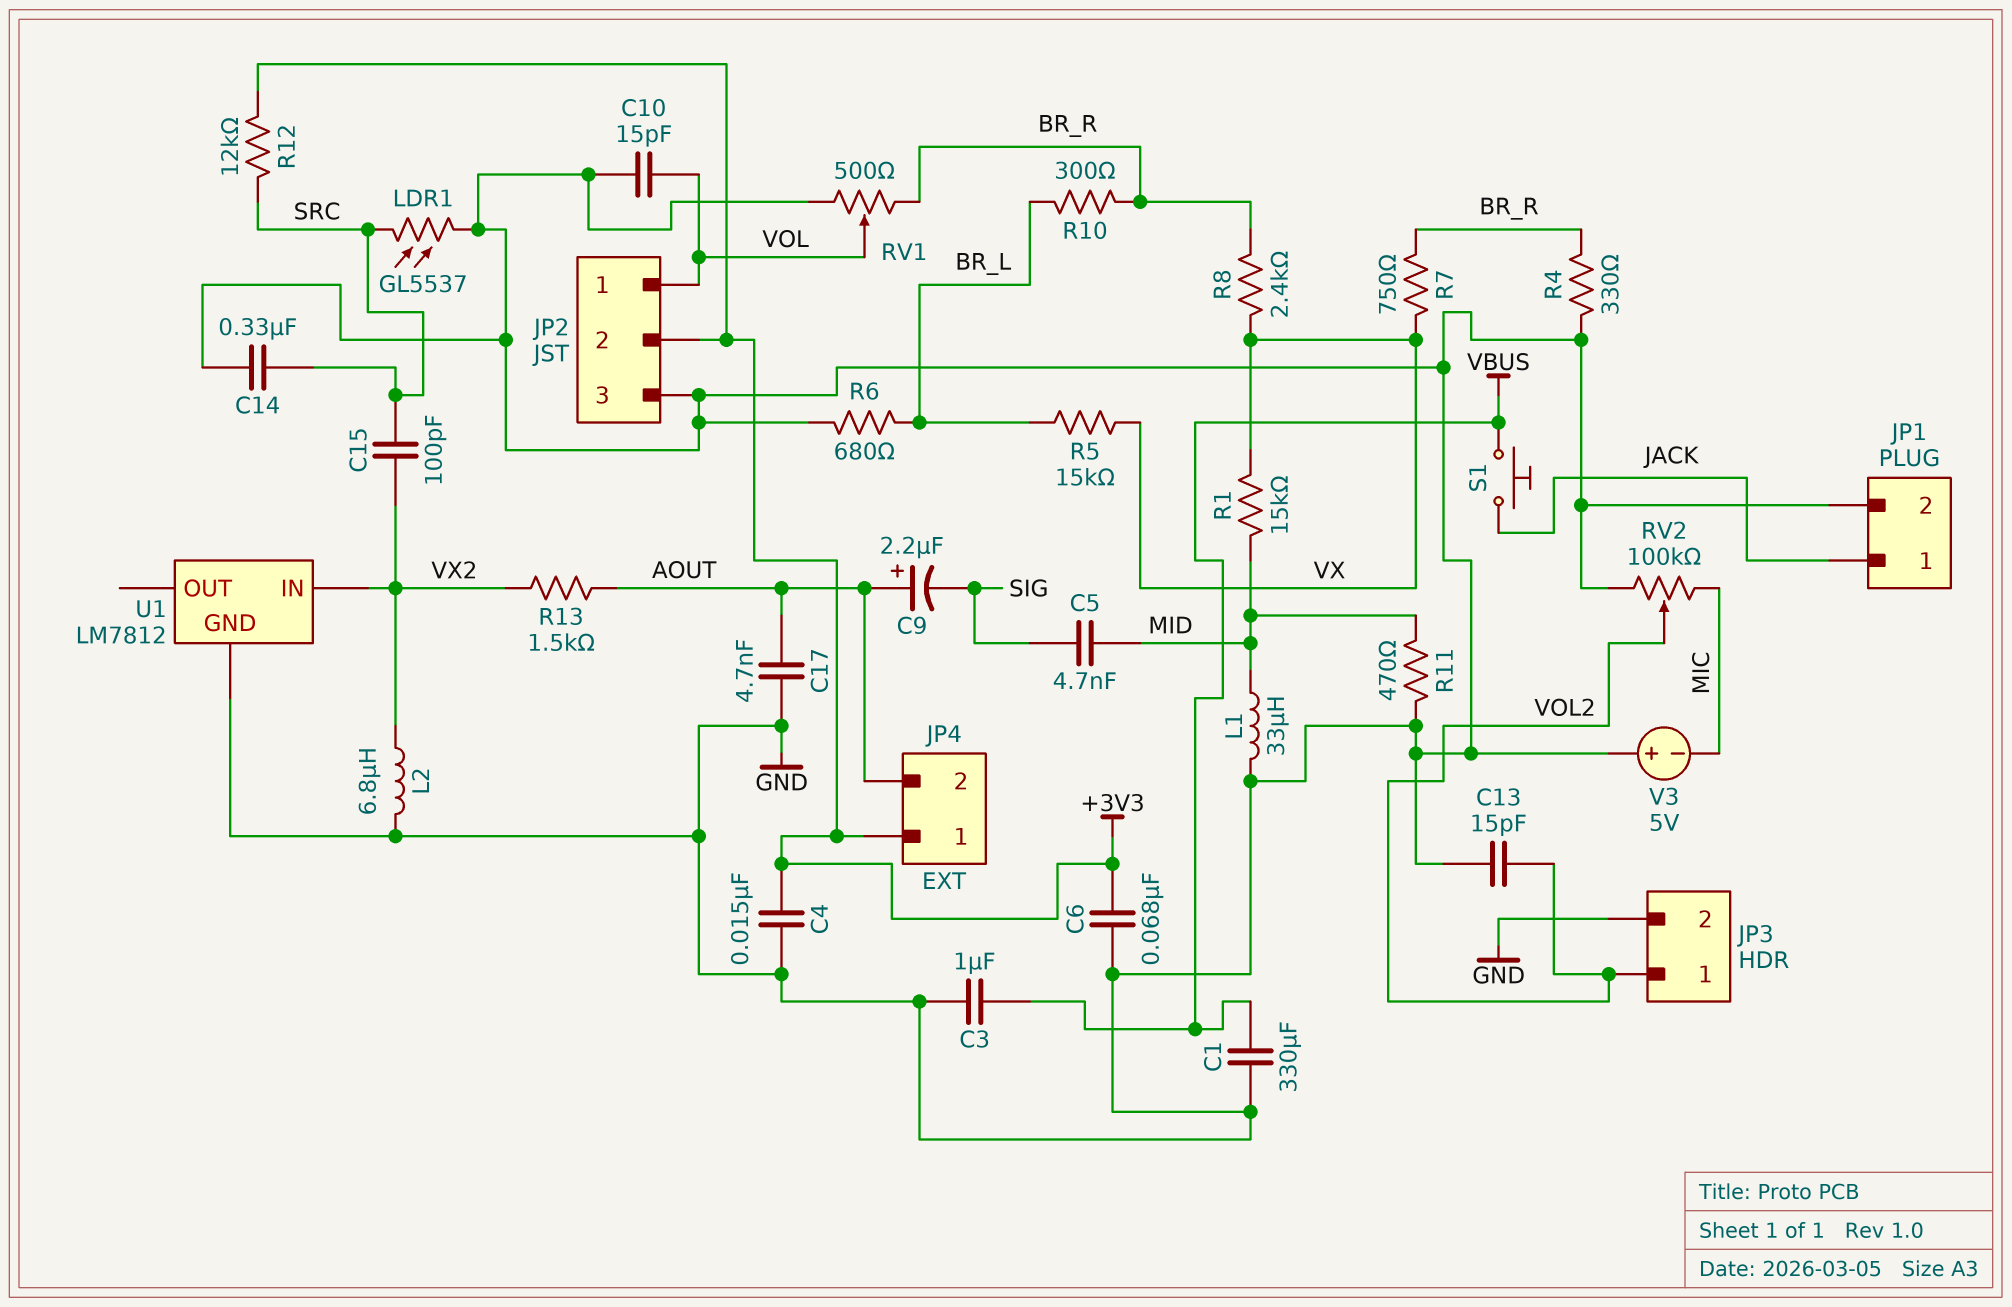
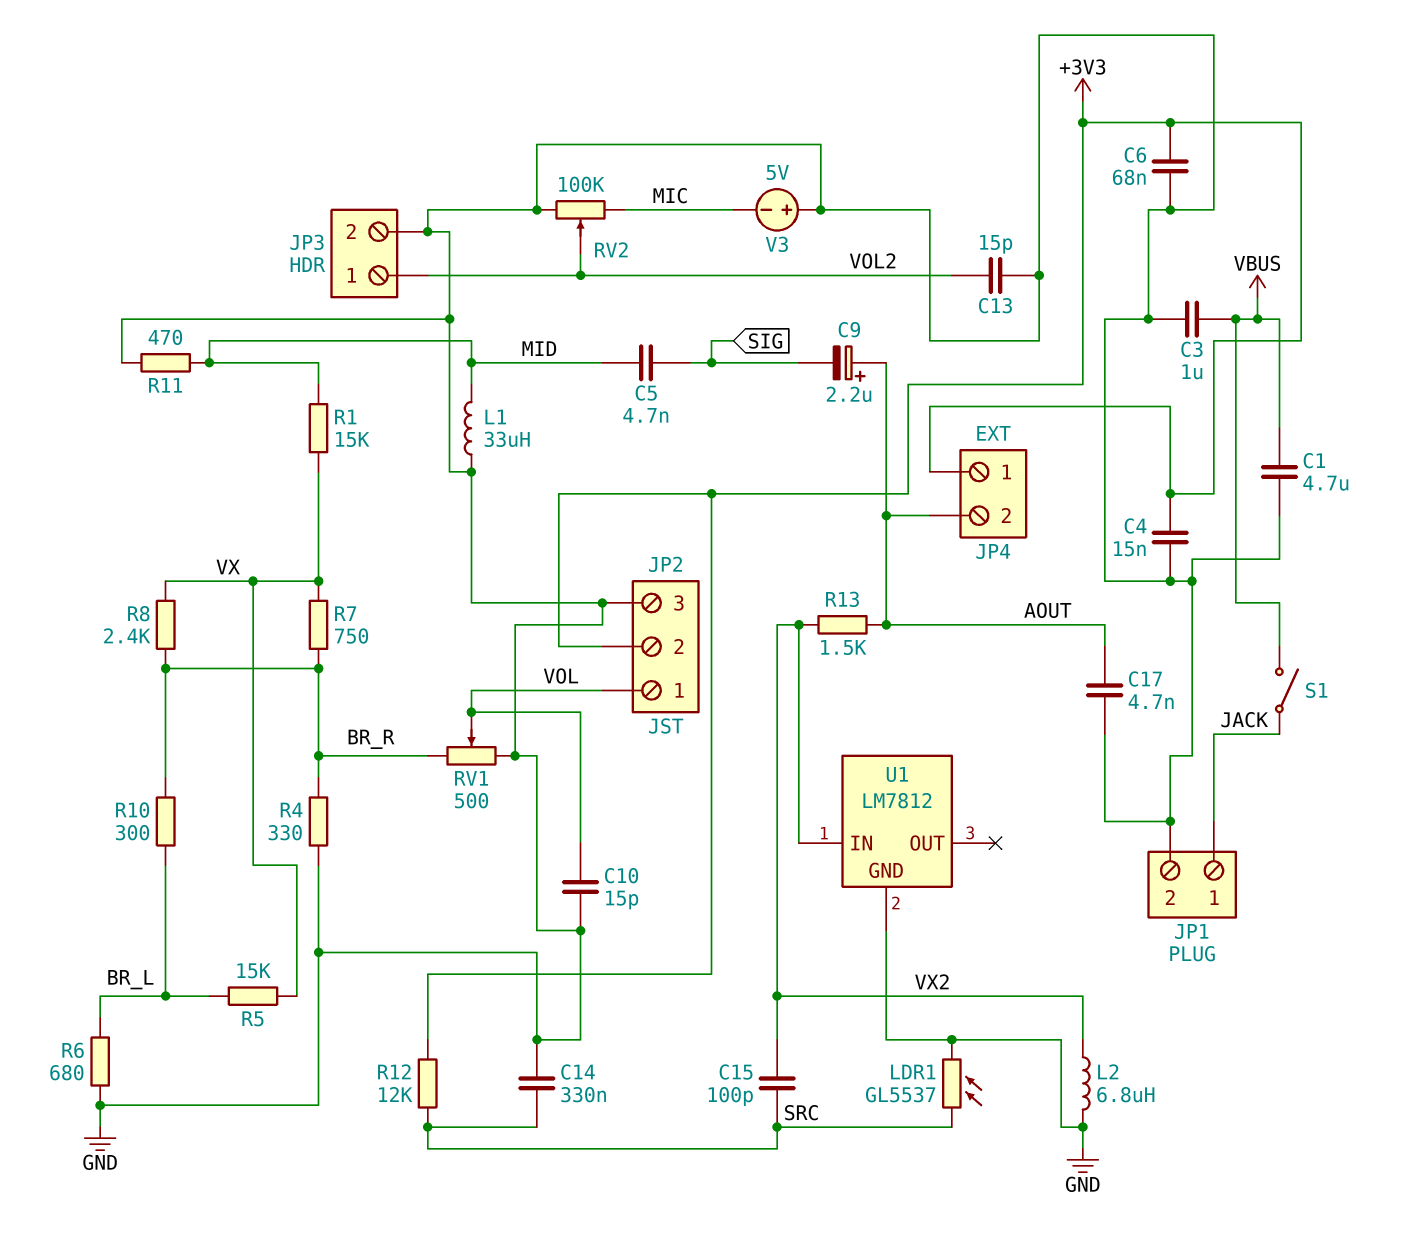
C1: 330uF (GND, VBUS) -> 4.7uF (GND, VBUS)
S1: button (JACK, VBUS) -> switch (JACK, VBUS)

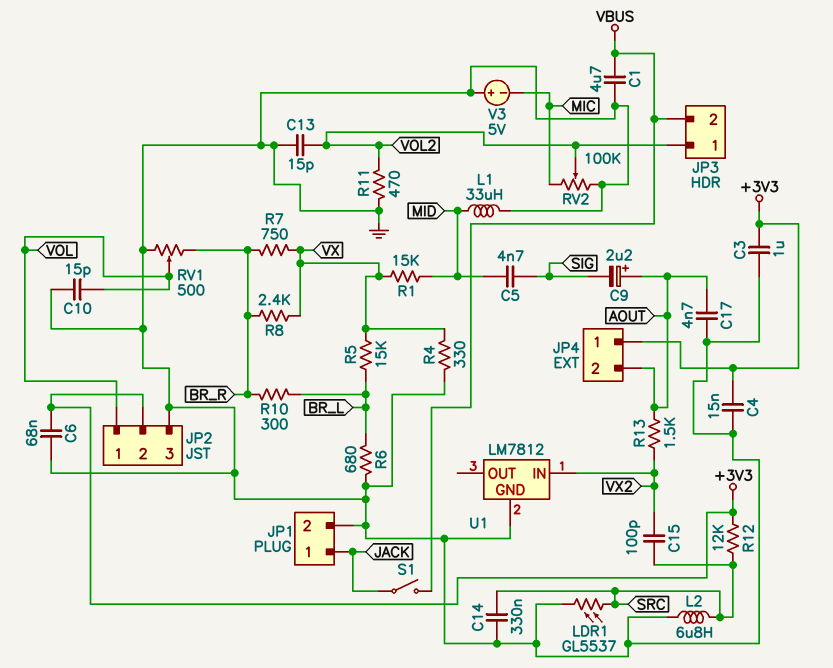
C3: 1uF (GND, VBUS) -> 1uF (+3V3, GND)
JP3 pin 2: GND -> VBUS
L2: 6.8uH (GND, VX2) -> 6.8uH (GND, SRC)
R4: 330 (BR_R, GND) -> 330 (GND, VX)
R11: 470 (GND, MID) -> 470 (GND, VOL2)

